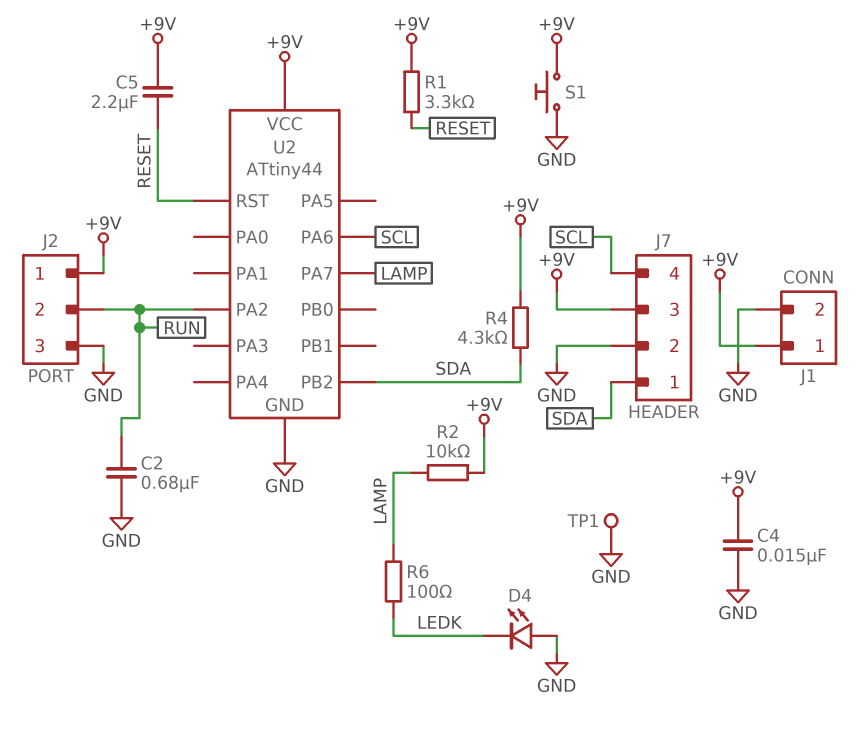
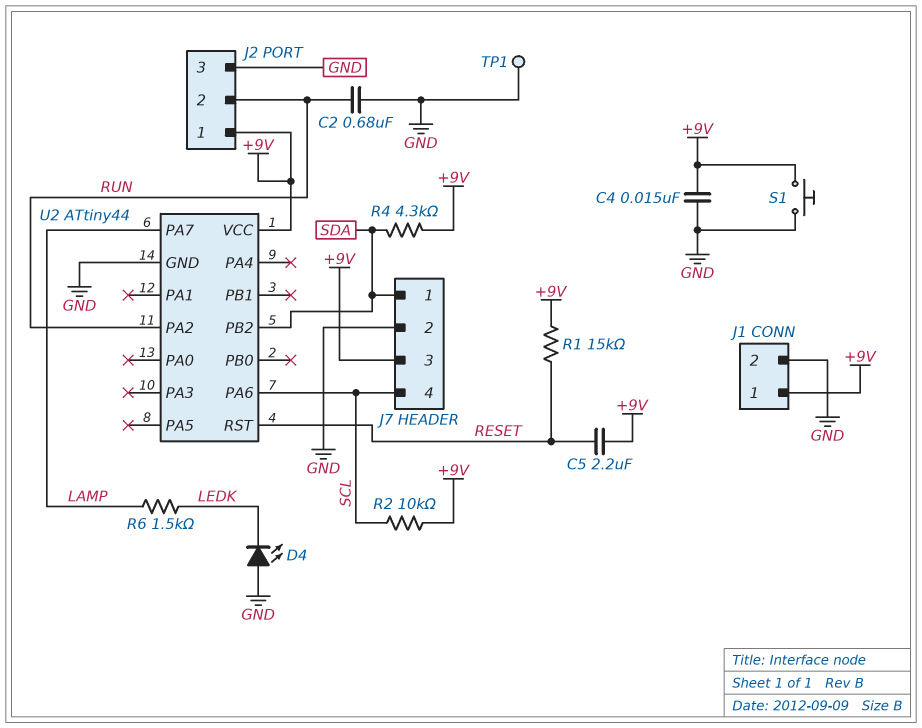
R1: 3.3k (+9V, RESET) -> 15k (+9V, RESET)
R2: 10k (+9V, LAMP) -> 10k (+9V, SCL)
R6: 100 (LAMP, LEDK) -> 1.5k (LAMP, LEDK)

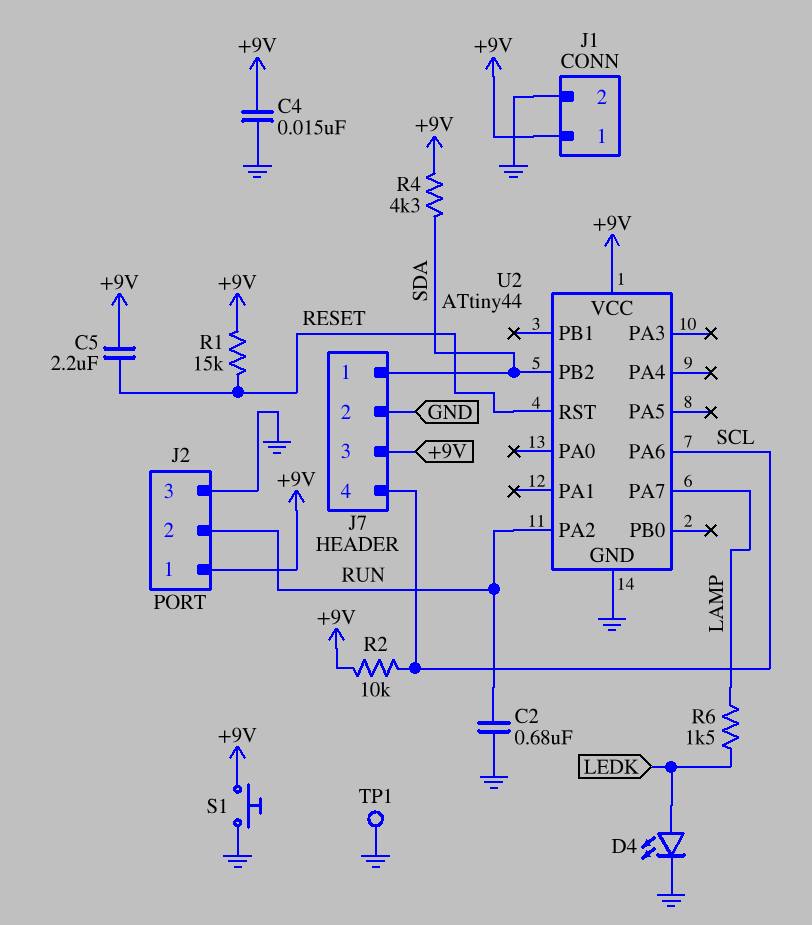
D4: LED (A GND, K LEDK) -> LED (A LEDK, K GND)

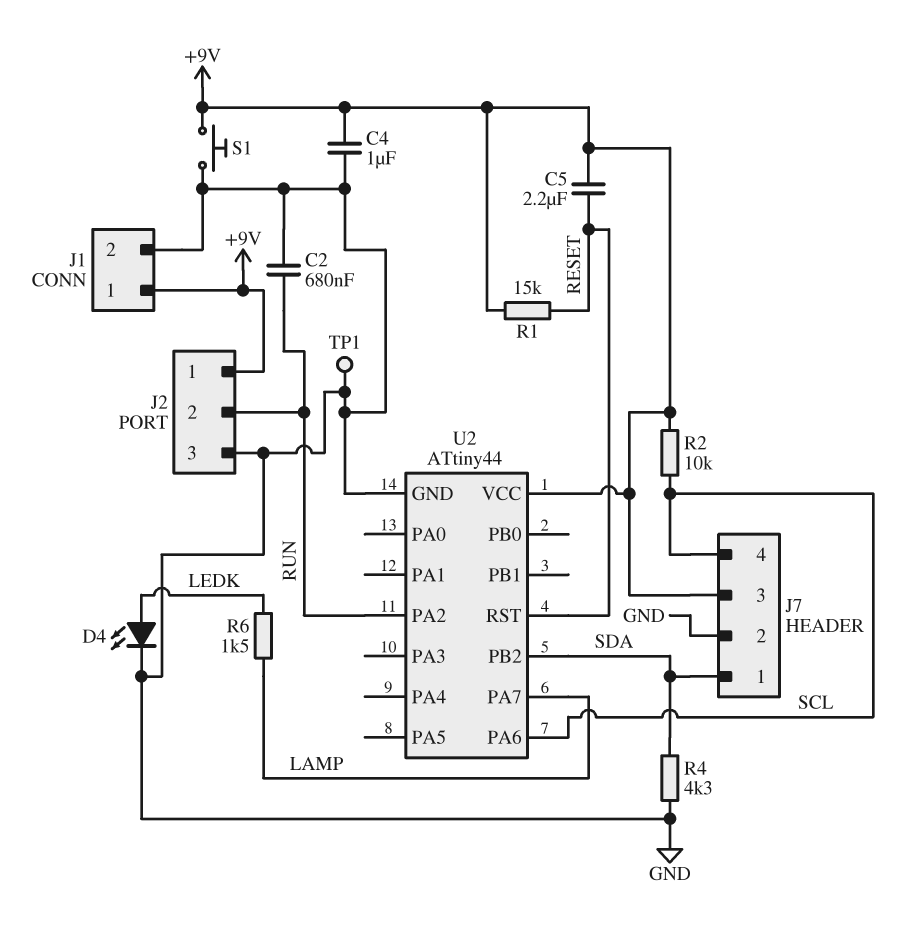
C4: 15nF (+9V, GND) -> 1uF (+9V, GND)
R4: 4.3k (+9V, SDA) -> 4.3k (GND, SDA)

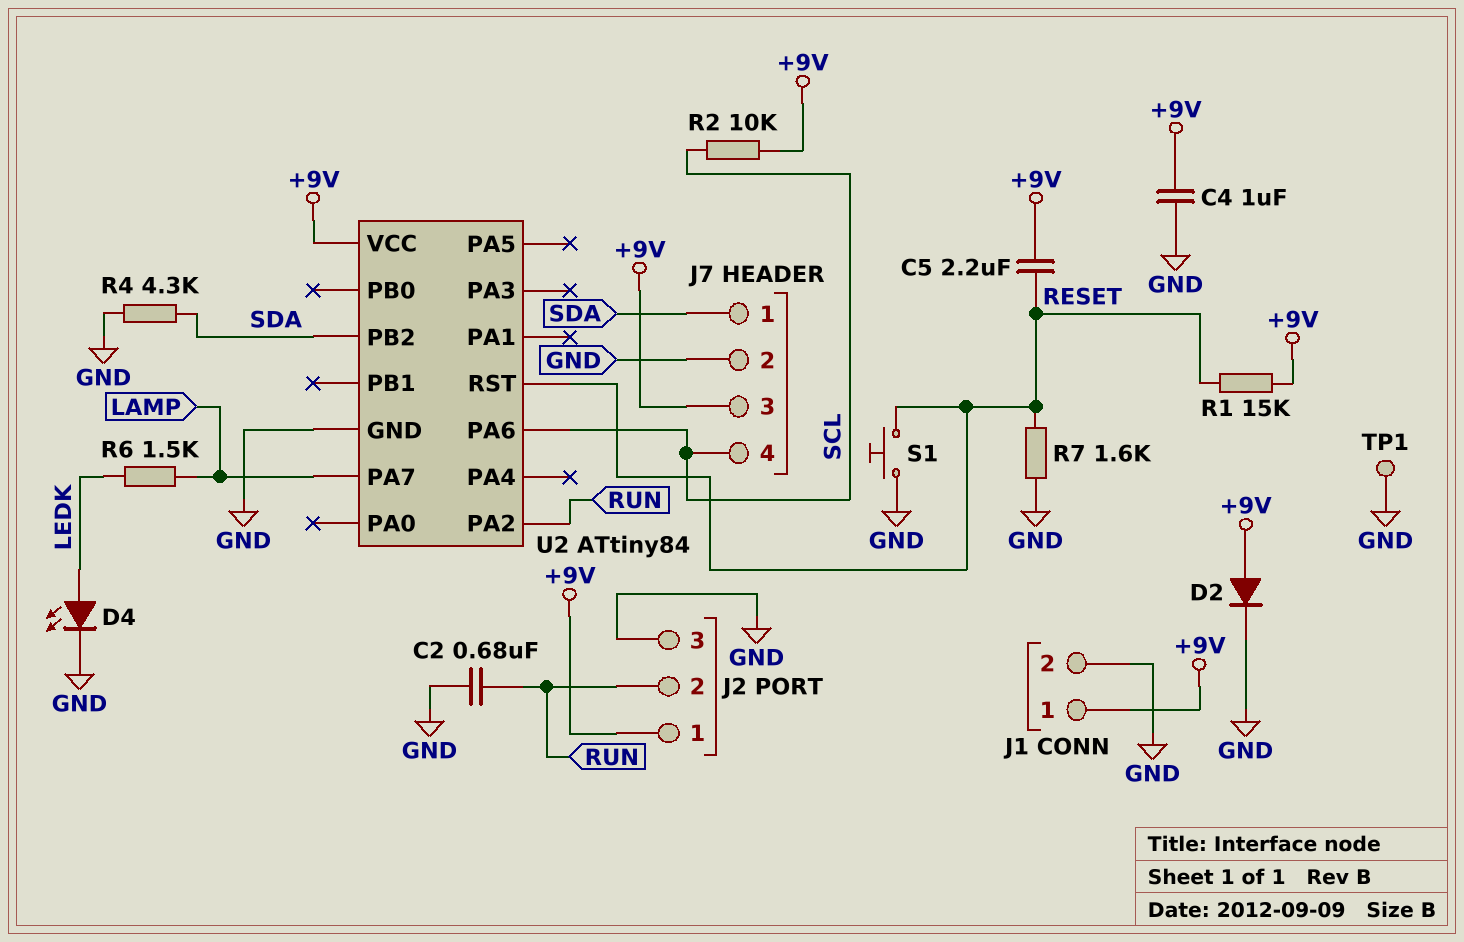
D2: none -> diode (A +9V, K GND)
R7: none -> 1.6k (GND, RESET)
S1: button (+9V, GND) -> button (GND, RESET)
U2: ATtiny44 -> ATtiny84

